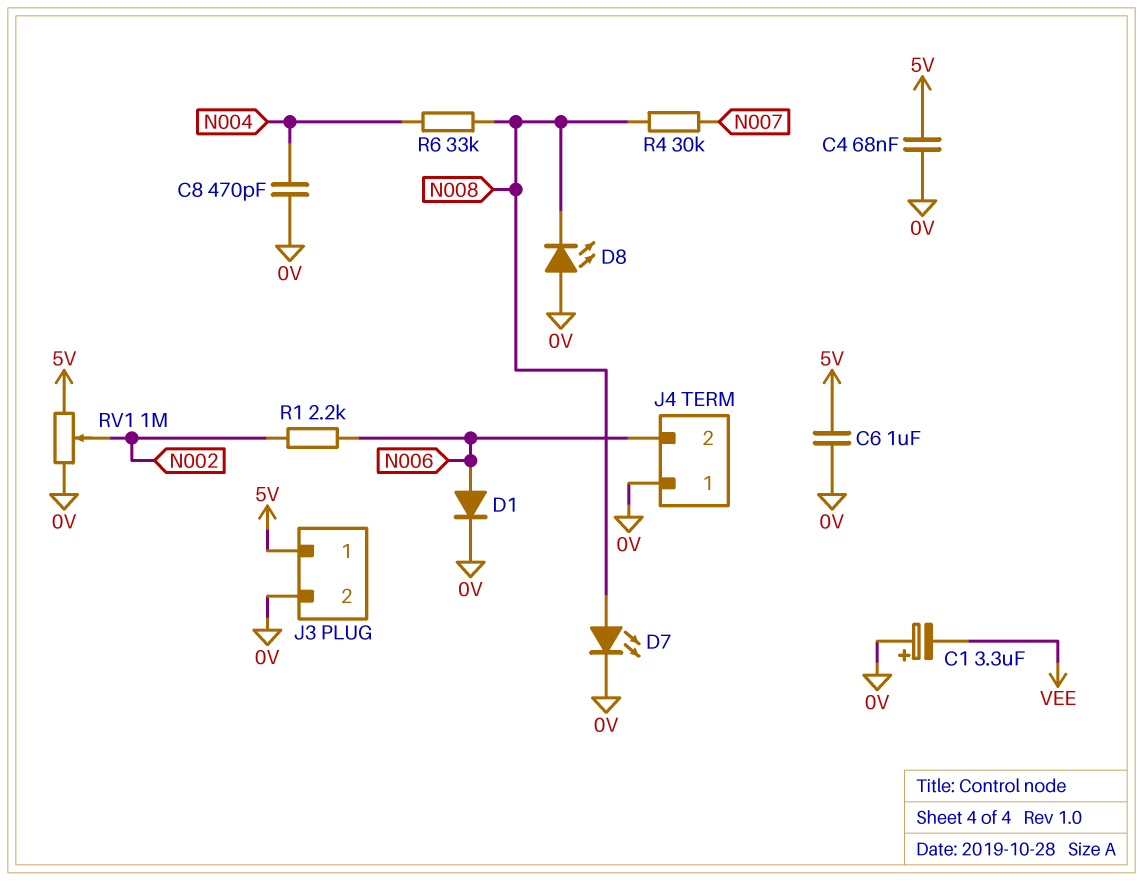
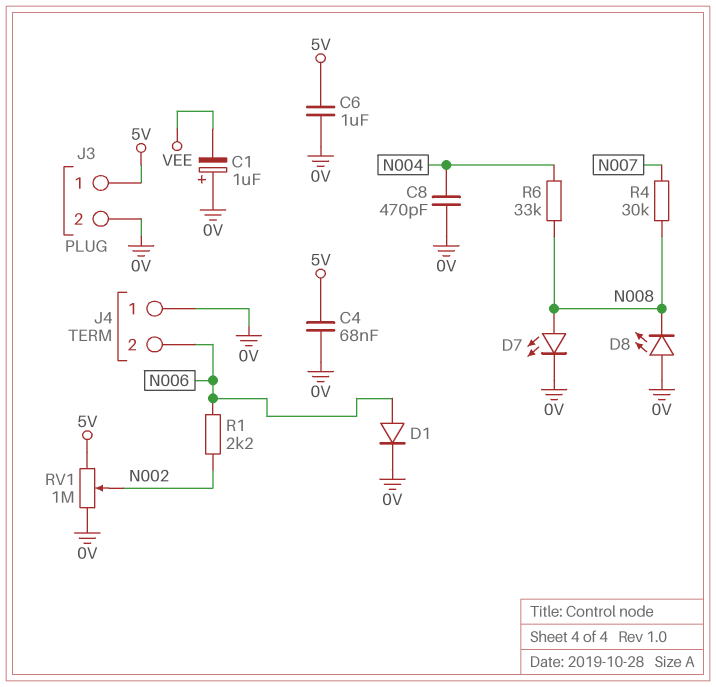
C1: 3.3uF (plus 0V, minus VEE) -> 1uF (plus 0V, minus VEE)

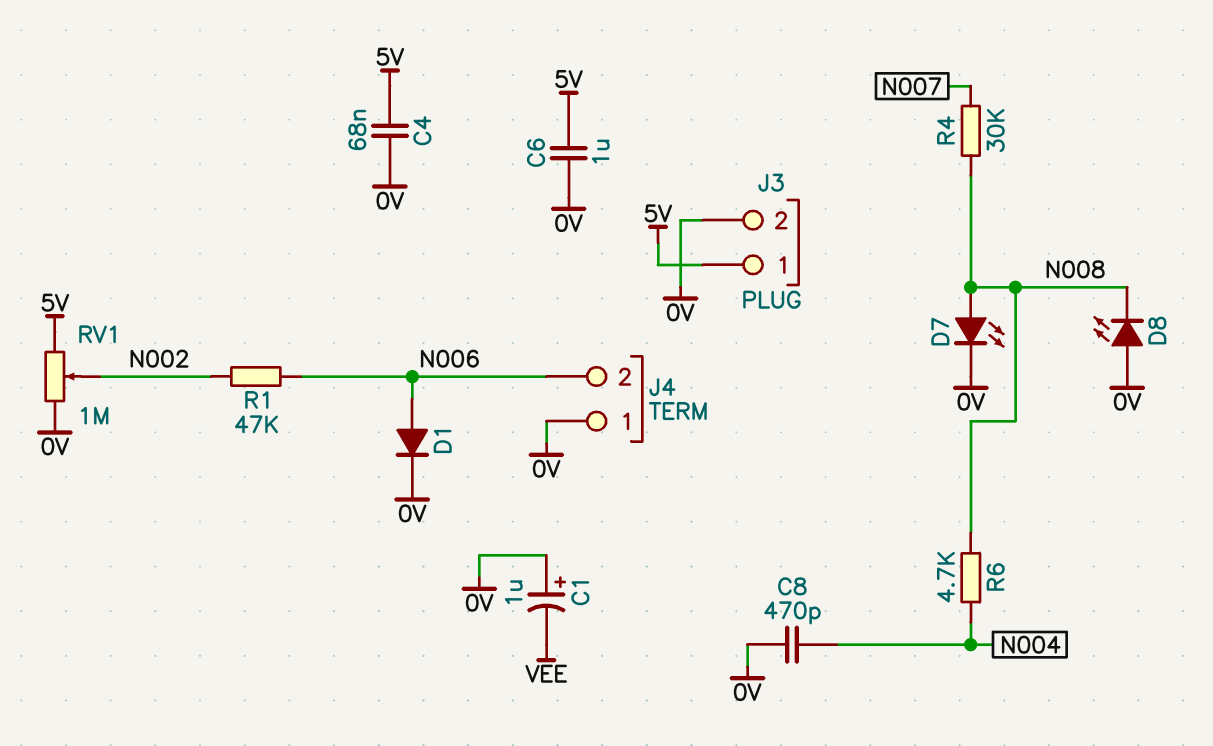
R1: 2.2k (N002, N006) -> 47k (N002, N006)
R6: 33k (N004, N008) -> 4.7k (N004, N008)

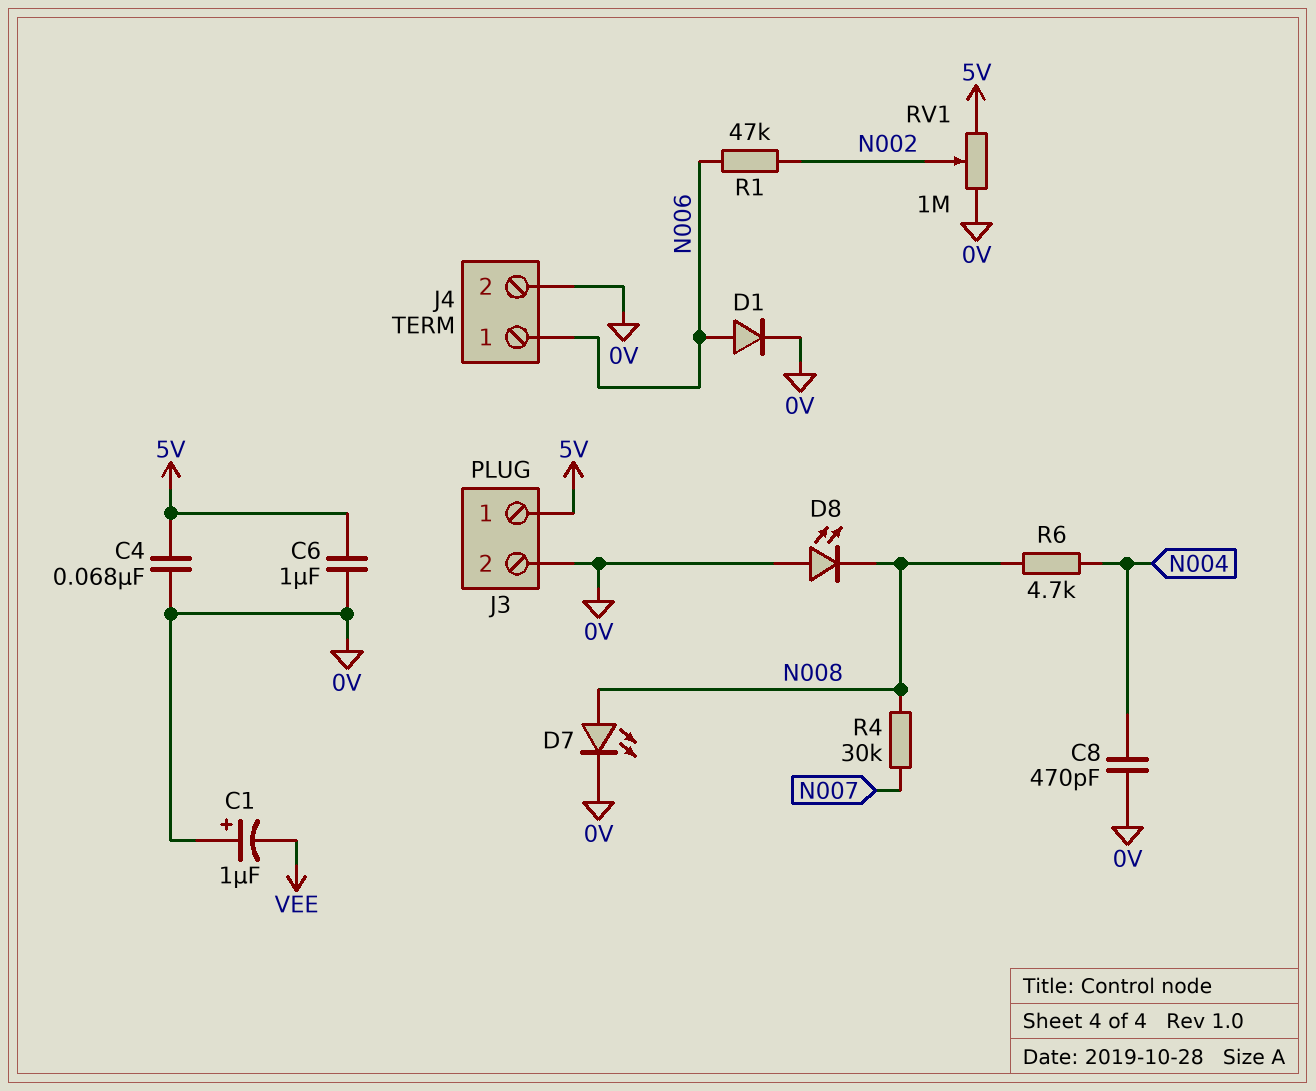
J4 pin 1: 0V -> N006
J4 pin 2: N006 -> 0V

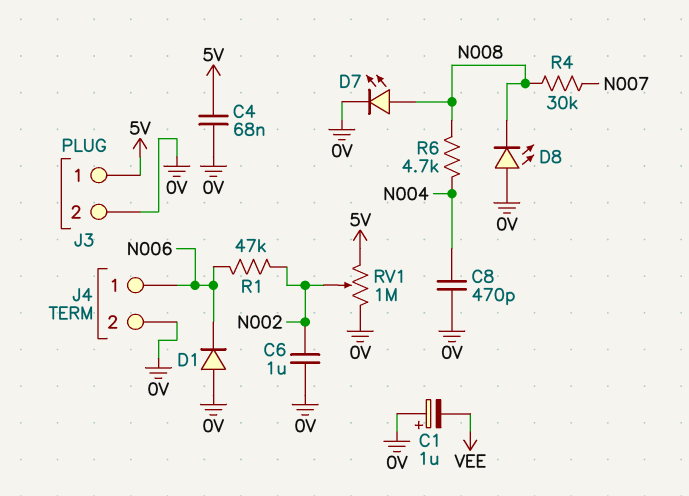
C6: 1uF (0V, 5V) -> 1uF (0V, N002)
D1: diode (A N006, K 0V) -> diode (A 0V, K N006)

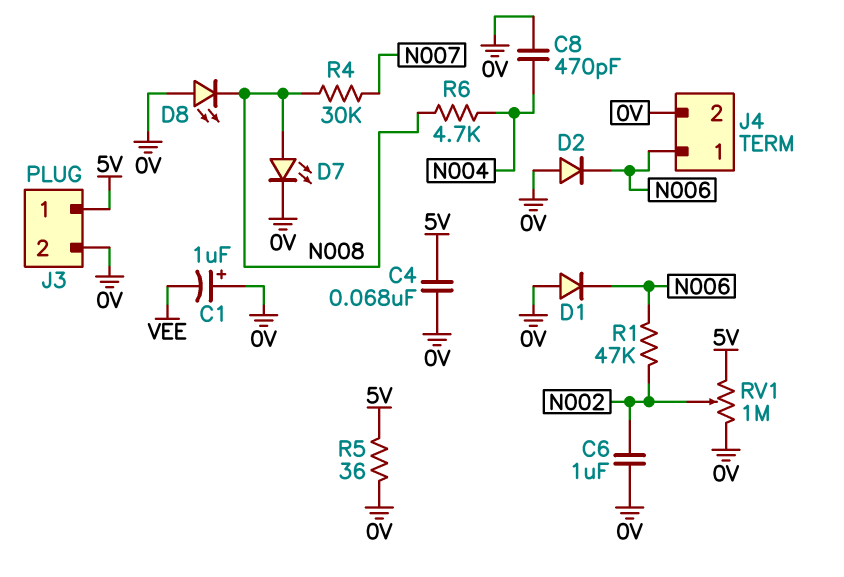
D2: none -> diode (A 0V, K N006)
R5: none -> 36 (0V, 5V)

